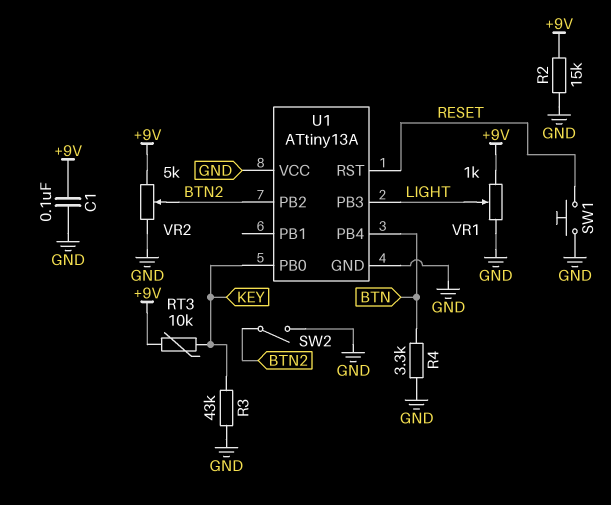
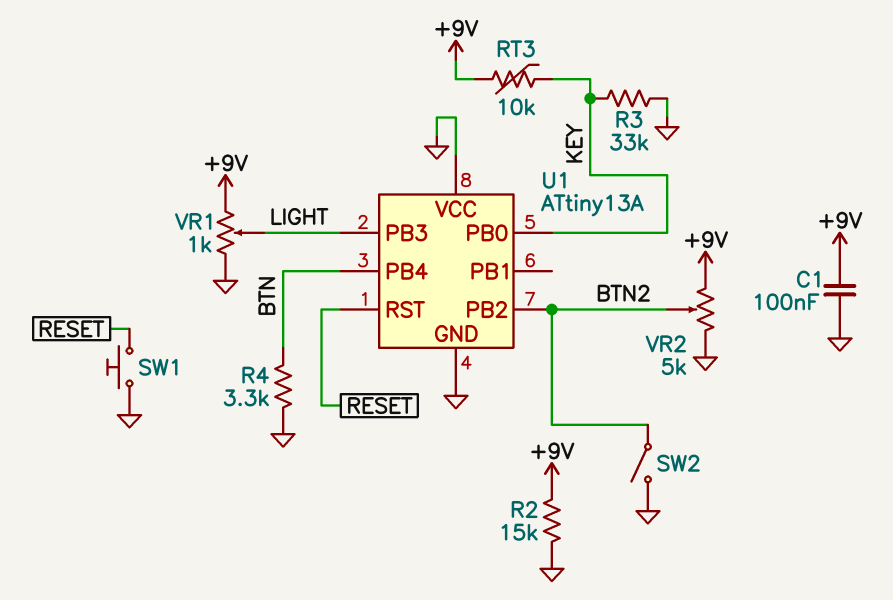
R3: 43k (GND, KEY) -> 33k (GND, KEY)

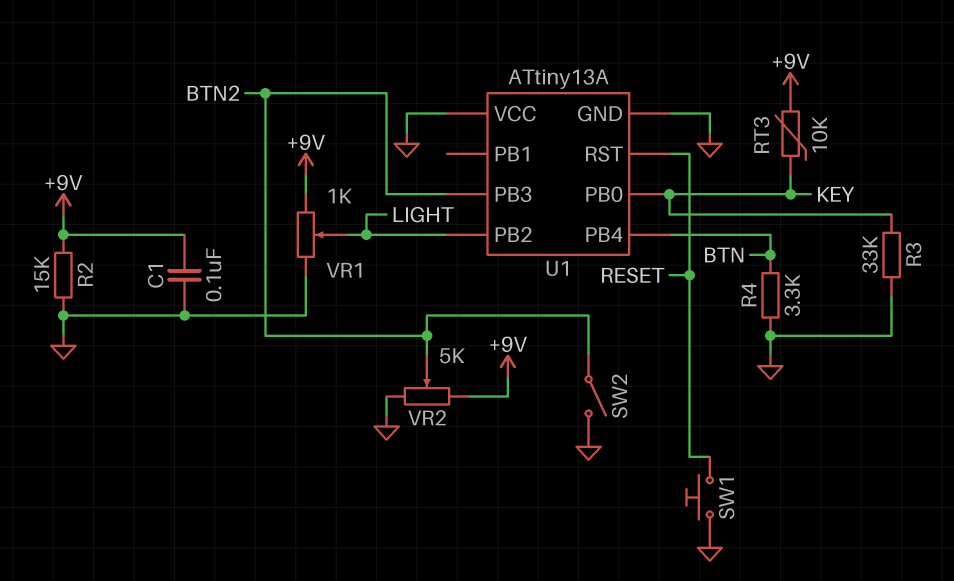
U1 pin PB2: BTN2 -> LIGHT
U1 pin PB3: LIGHT -> BTN2

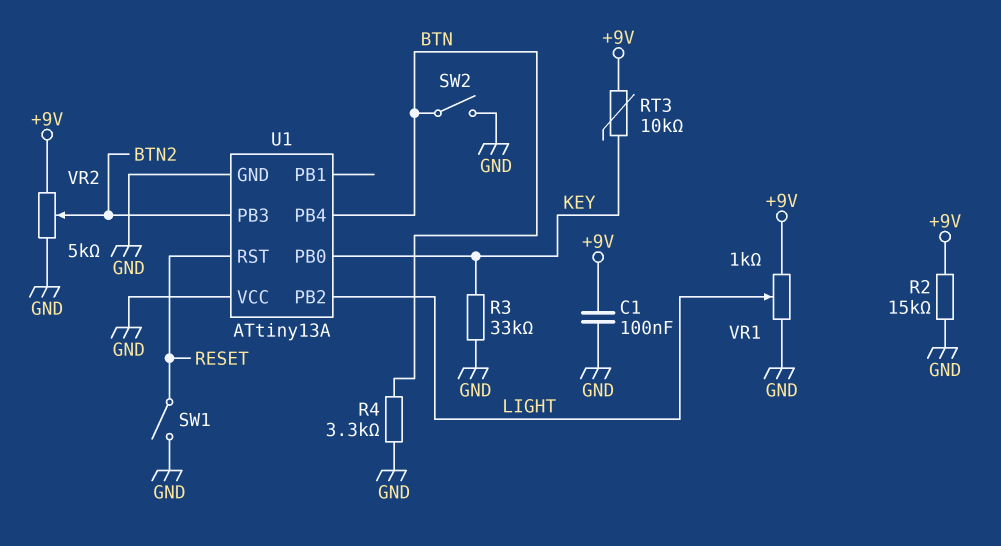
SW1: button (GND, RESET) -> switch (GND, RESET)
SW2: switch (BTN2, GND) -> switch (BTN, GND)

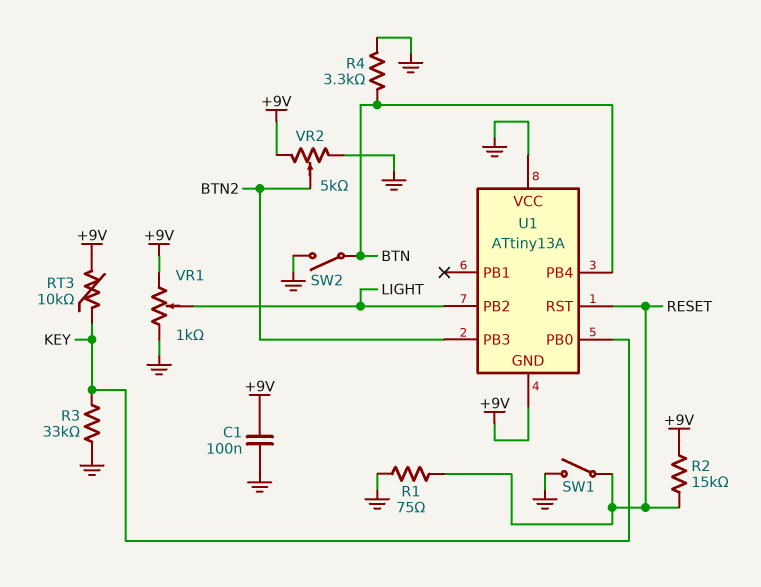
R1: none -> 75 (GND, RESET)
R2: 15k (+9V, GND) -> 15k (+9V, RESET)
U1 pin GND: GND -> +9V

